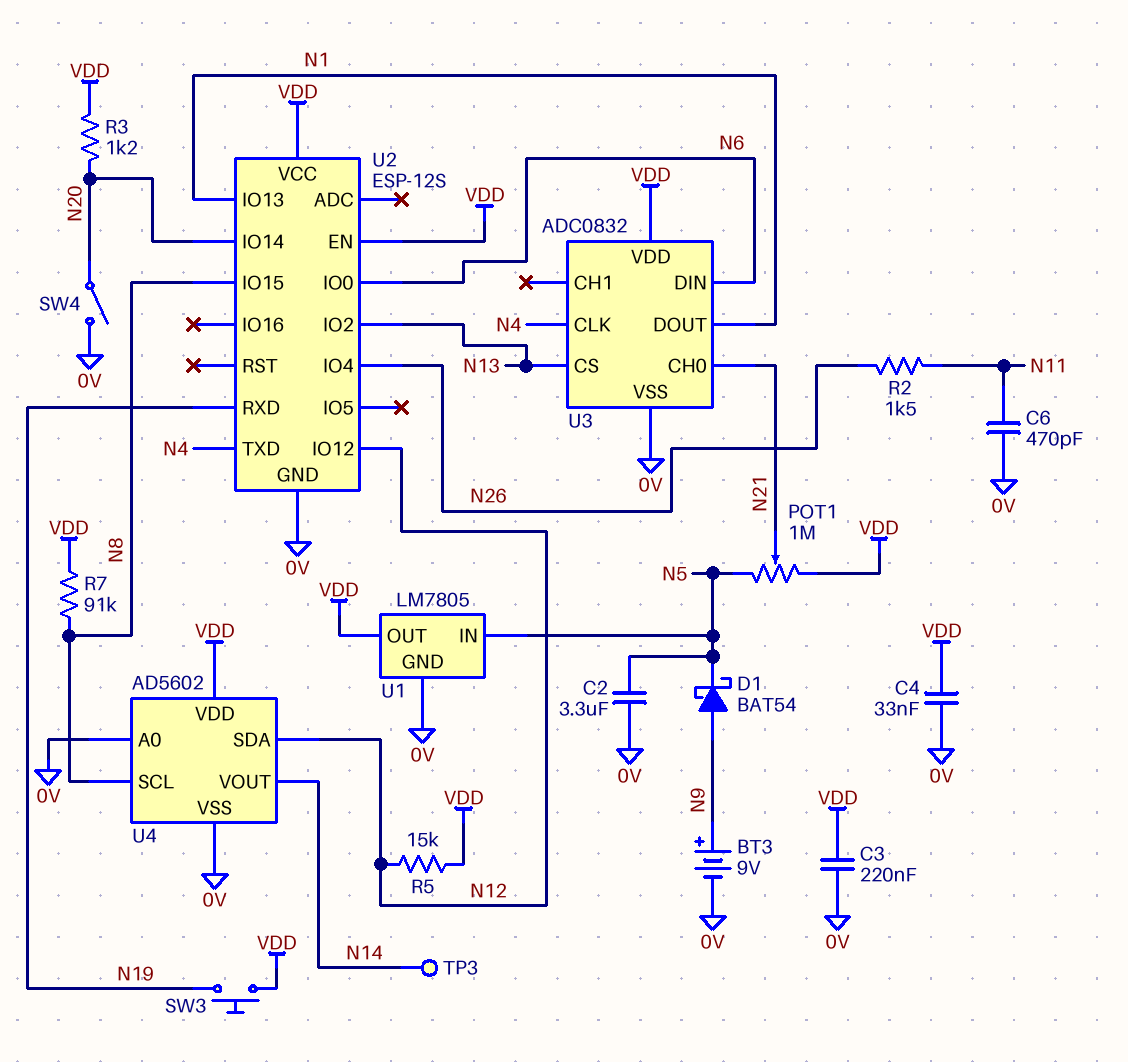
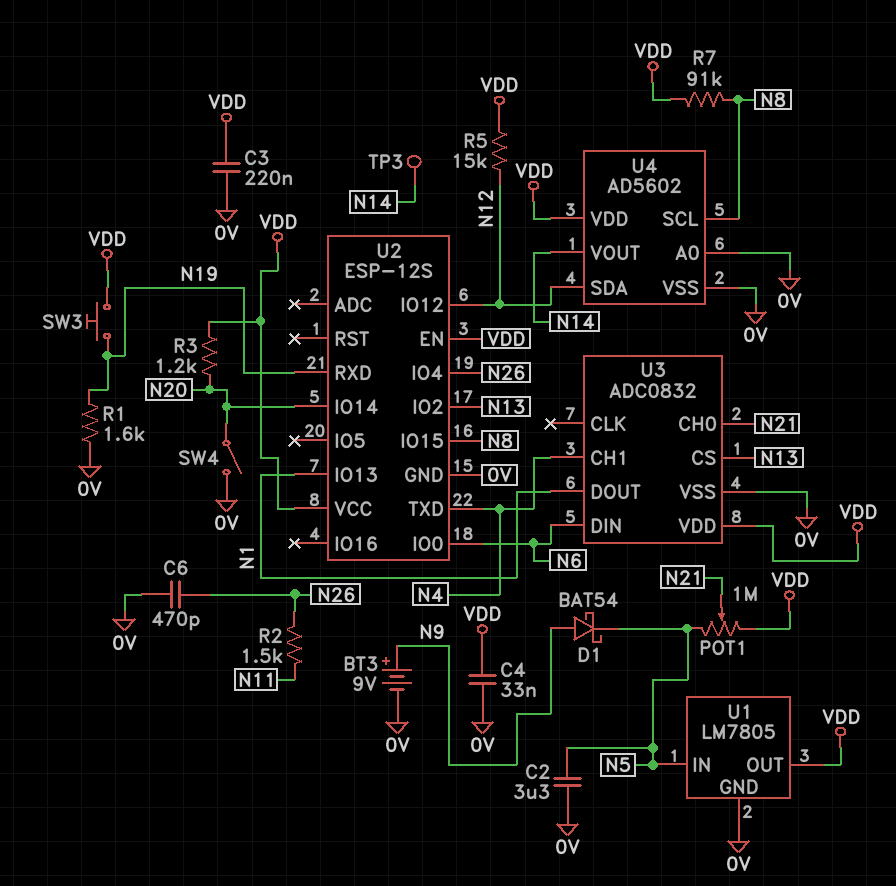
C6: 470pF (0V, N11) -> 470pF (0V, N26)
R1: none -> 1.6k (0V, N19)
U3 pin CH1: none -> N4
U3 pin CLK: N4 -> none

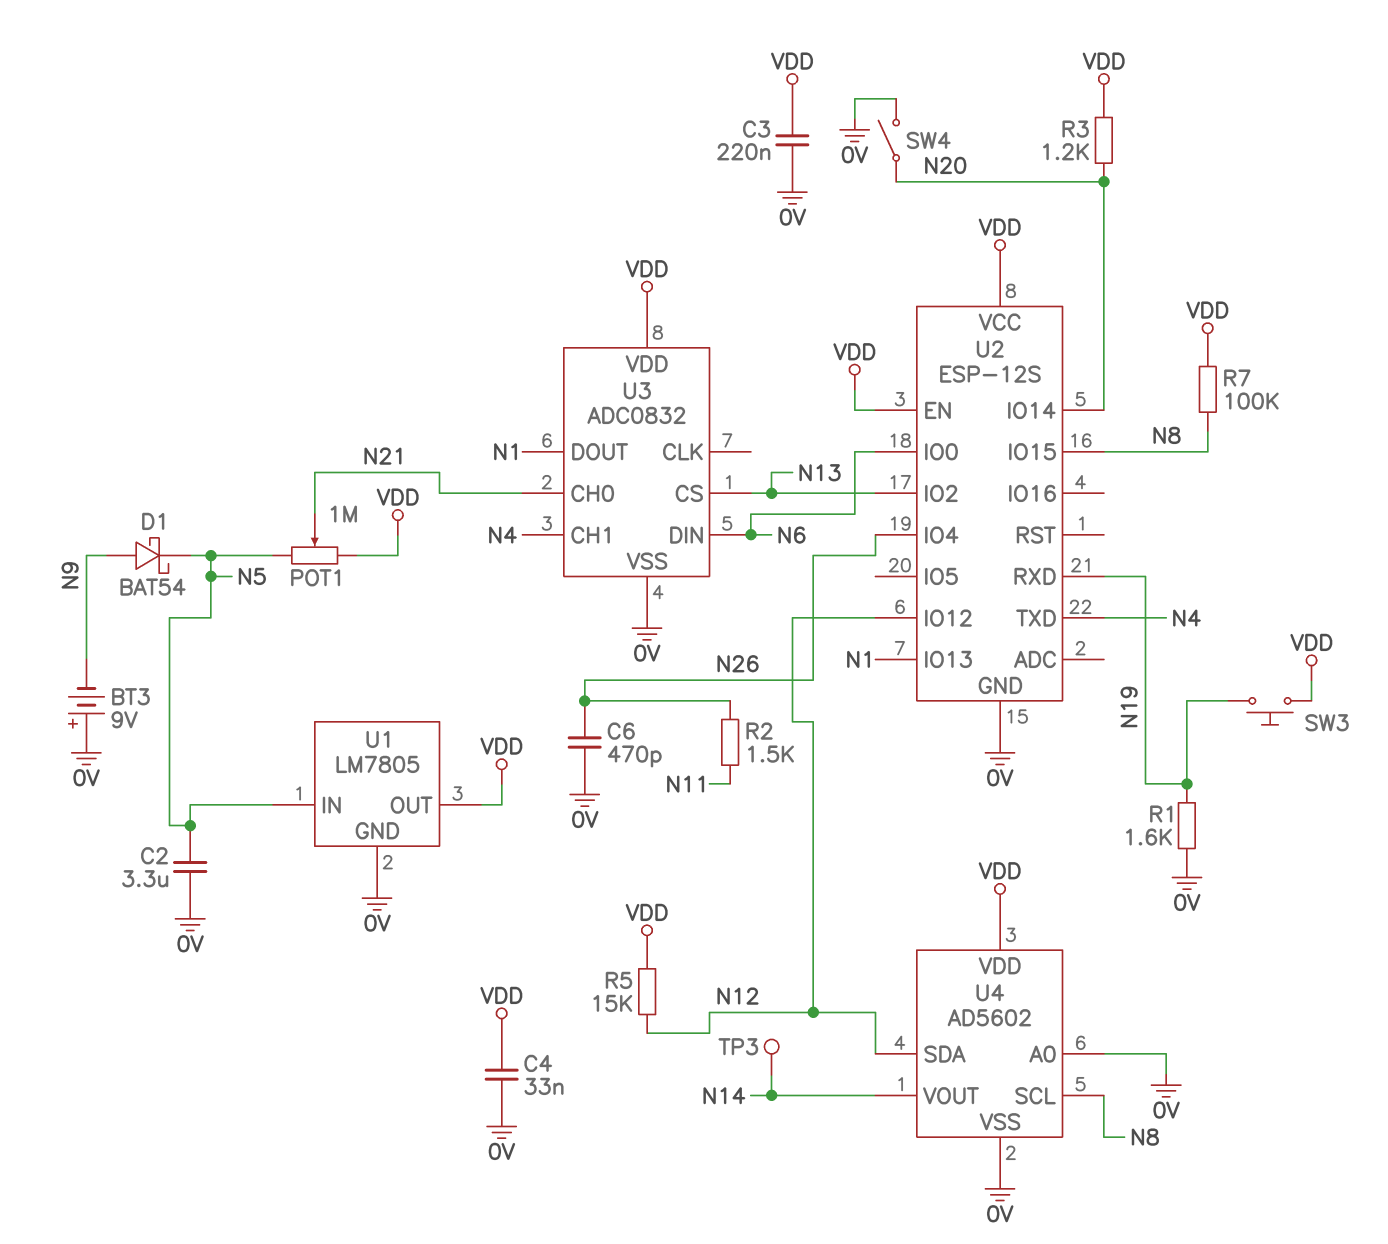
BT3: 9V (plus N9, minus 0V) -> 9V (plus 0V, minus N9)
R7: 91k (N8, VDD) -> 100k (N8, VDD)

